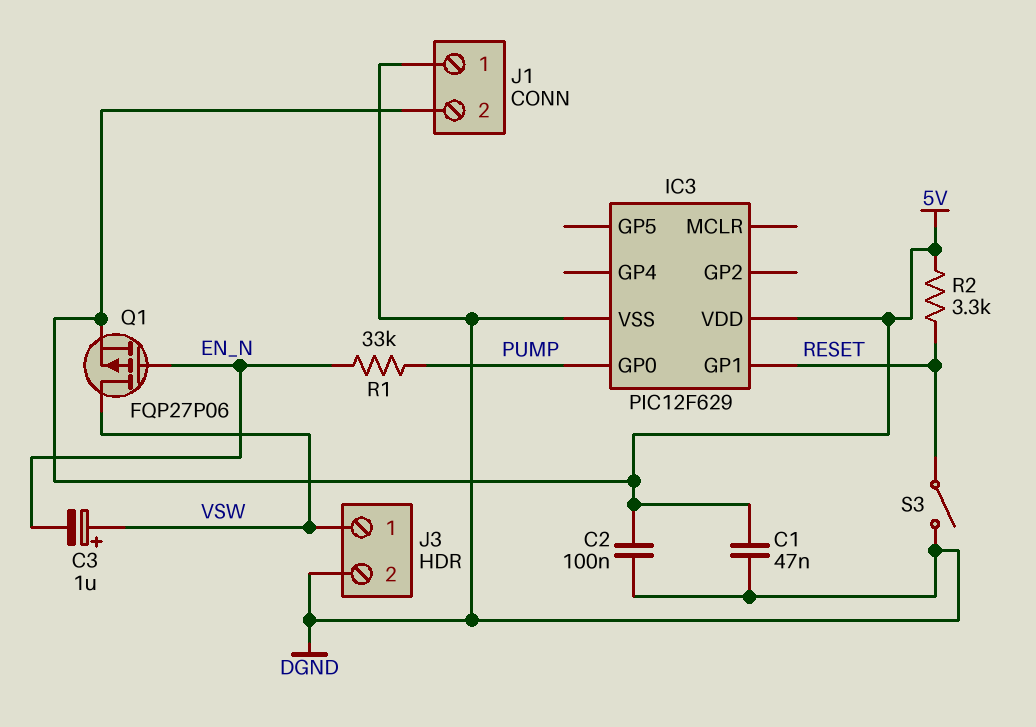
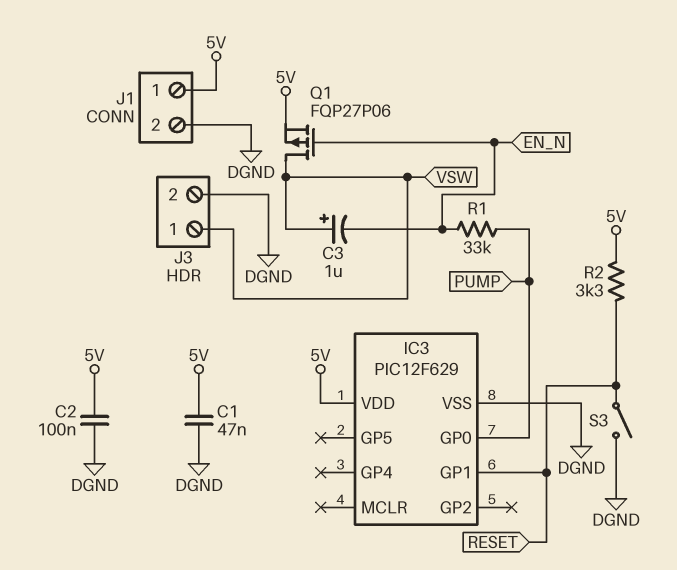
J1 pin 1: DGND -> 5V
J1 pin 2: 5V -> DGND

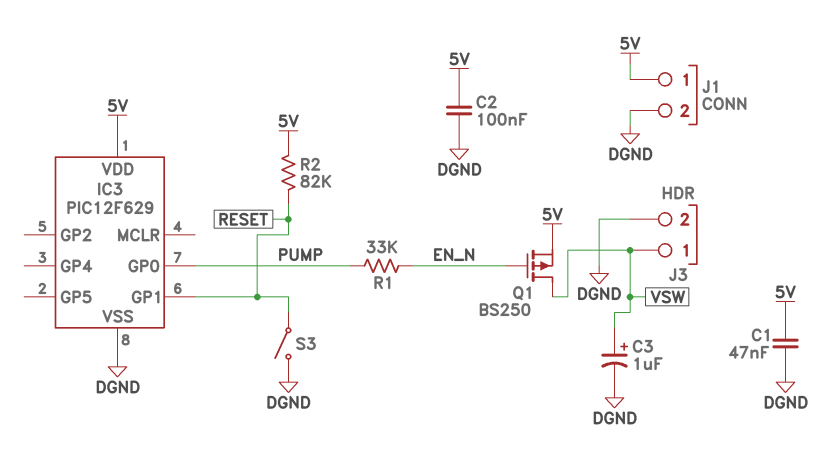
C3: 1uF (plus VSW, minus EN_N) -> 1uF (plus VSW, minus DGND)
Q1: PMOS FQP27P06 (G EN_N, D VSW, S 5V) -> PMOS BS250 (G EN_N, D VSW, S 5V)
R2: 3.3k (5V, RESET) -> 82k (5V, RESET)

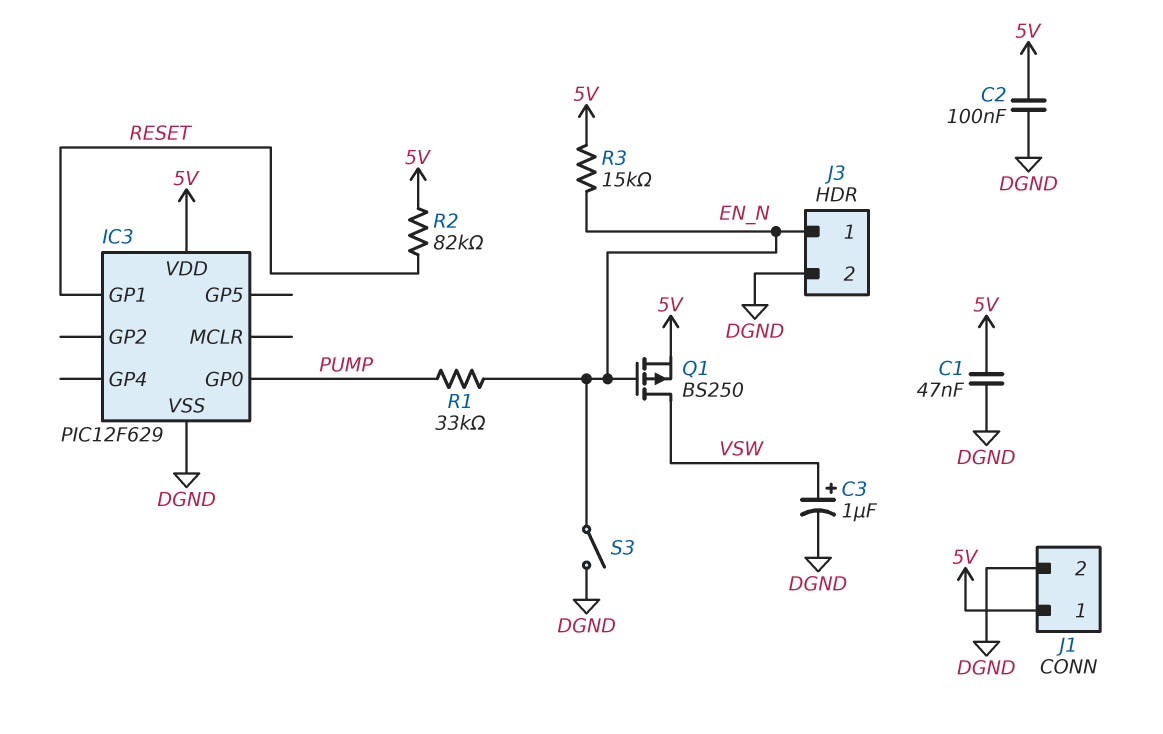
J3 pin 1: VSW -> EN_N
R3: none -> 15k (5V, EN_N)
S3: switch (DGND, RESET) -> switch (DGND, EN_N)

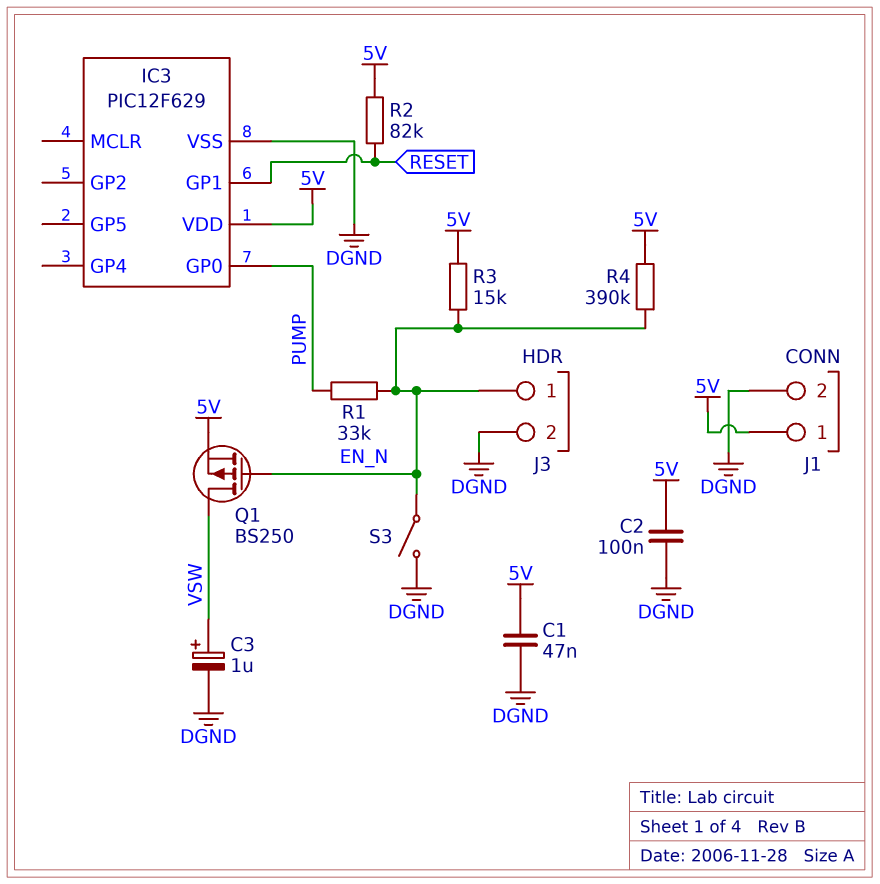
R4: none -> 390k (5V, EN_N)

